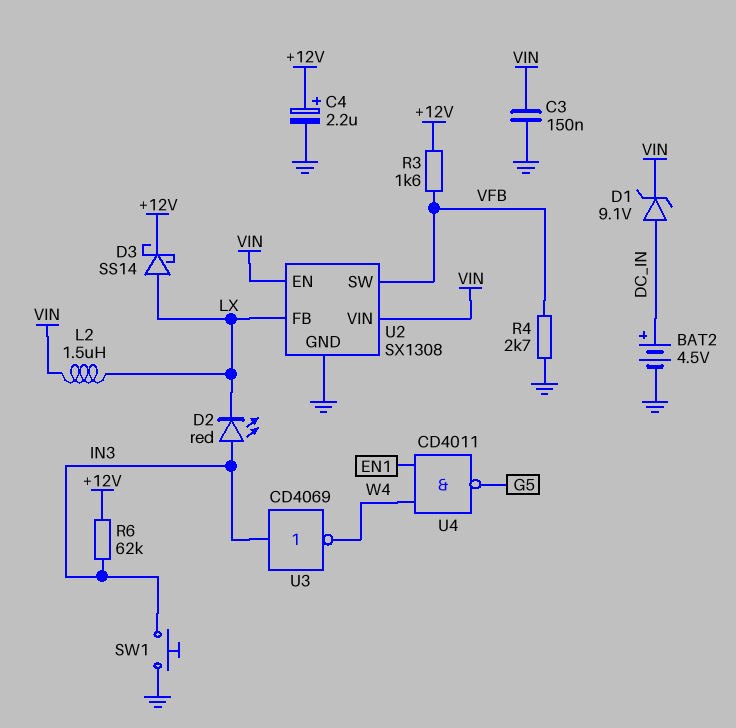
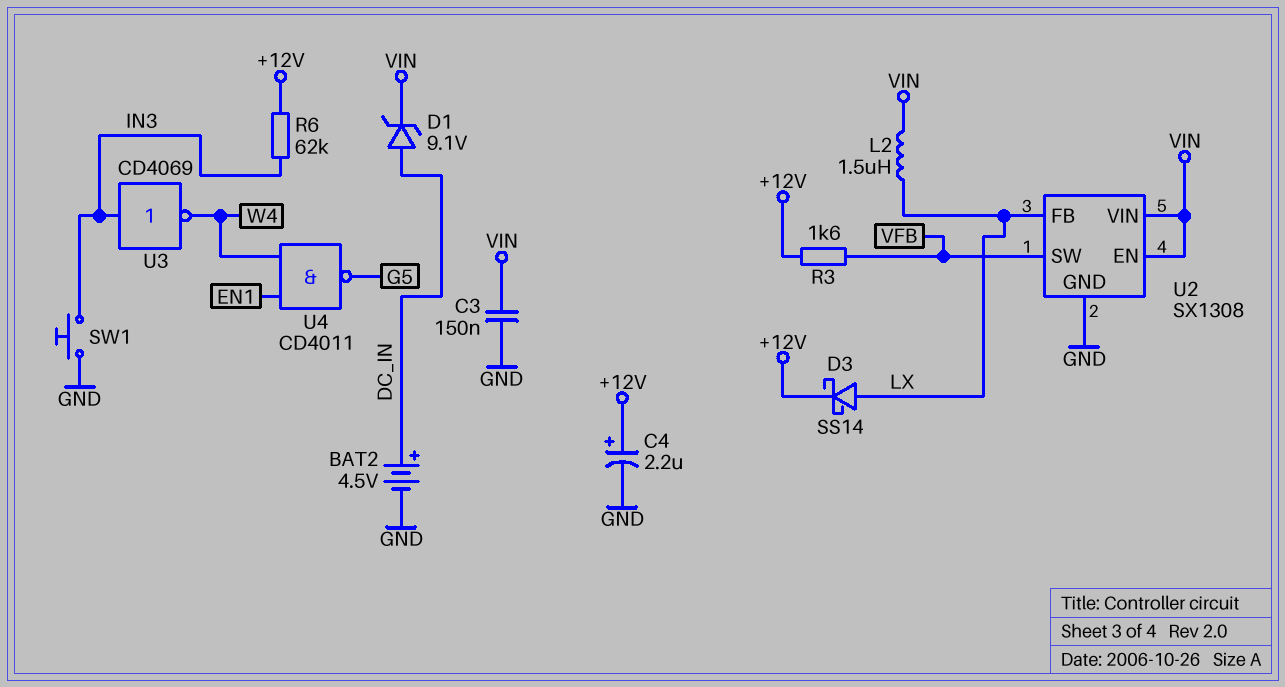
D2: LED red (A IN3, K LX) -> none
R4: 2.7k (GND, VFB) -> none

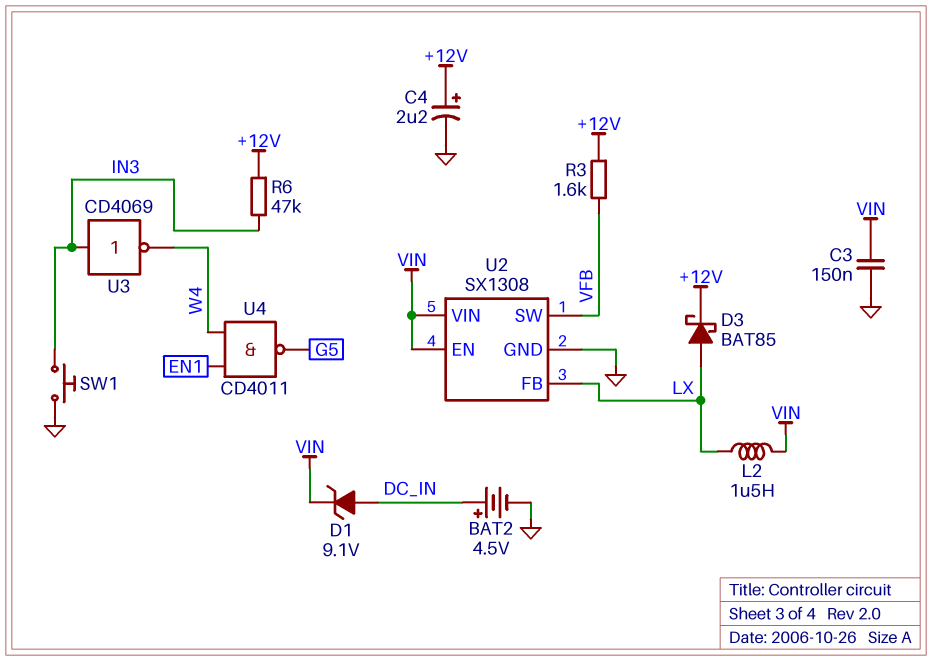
D3: schottky SS14 (A LX, K +12V) -> schottky BAT85 (A LX, K +12V)
R6: 62k (+12V, IN3) -> 47k (+12V, IN3)

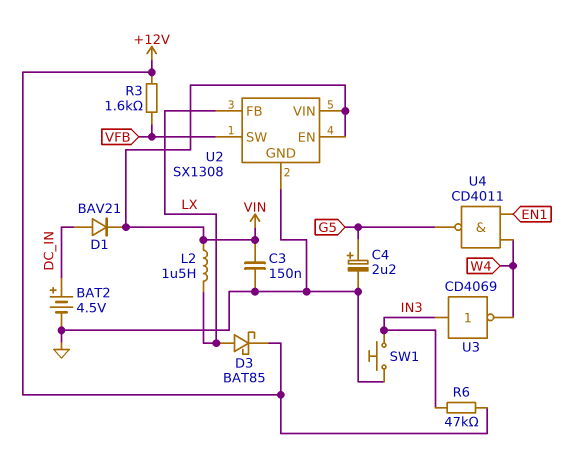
C4: 2.2uF (plus +12V, minus GND) -> 2.2uF (plus G5, minus GND)
D1: zener 9.1V (A DC_IN, K VIN) -> diode BAV21 (A DC_IN, K VIN)

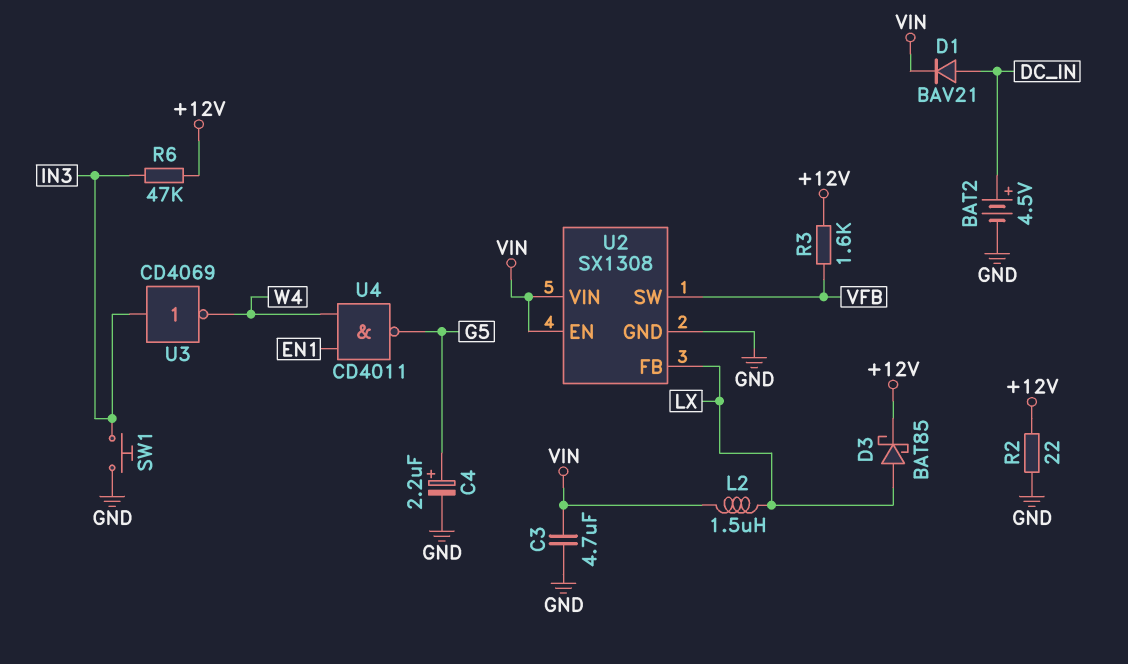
C3: 150nF (GND, VIN) -> 4.7uF (GND, VIN)
R2: none -> 22 (+12V, GND)

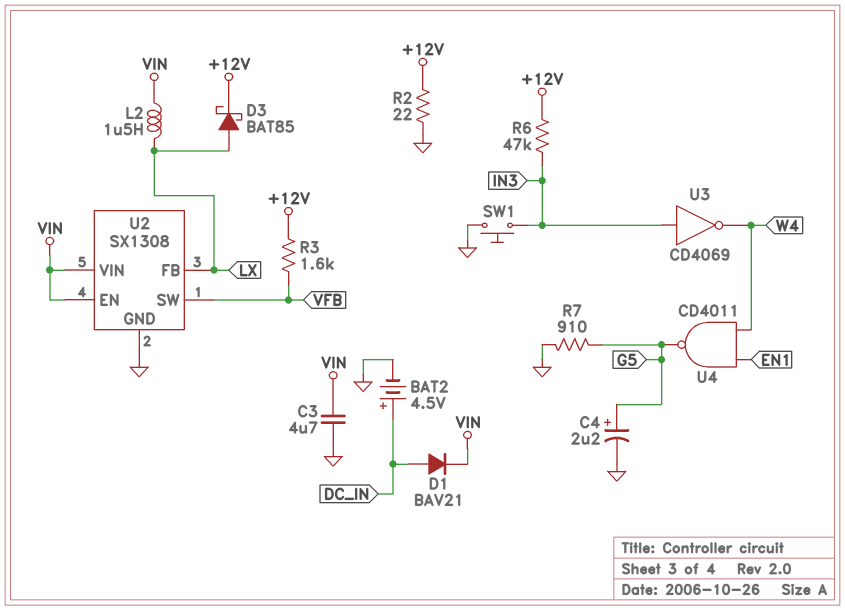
R7: none -> 910 (G5, GND)

